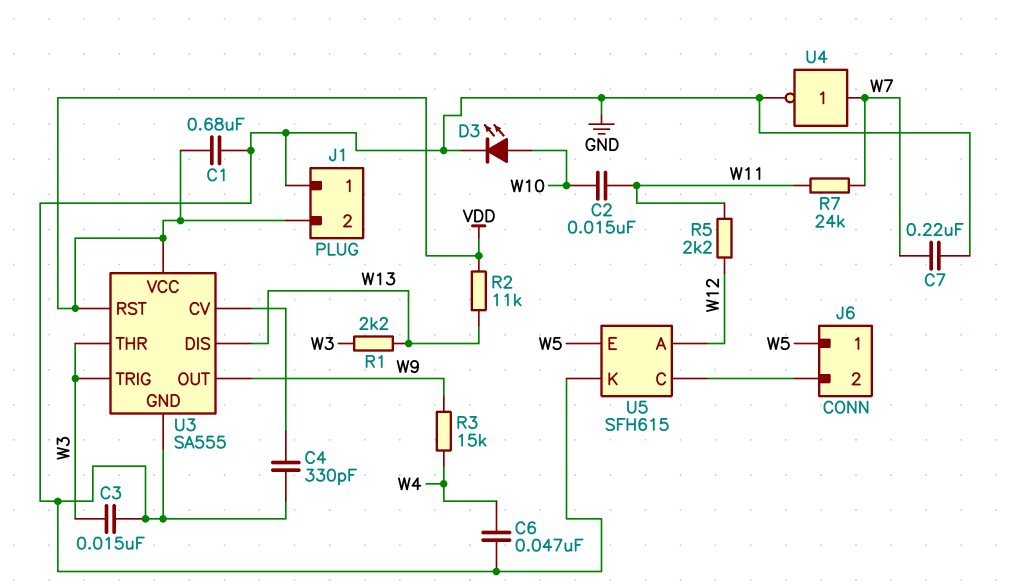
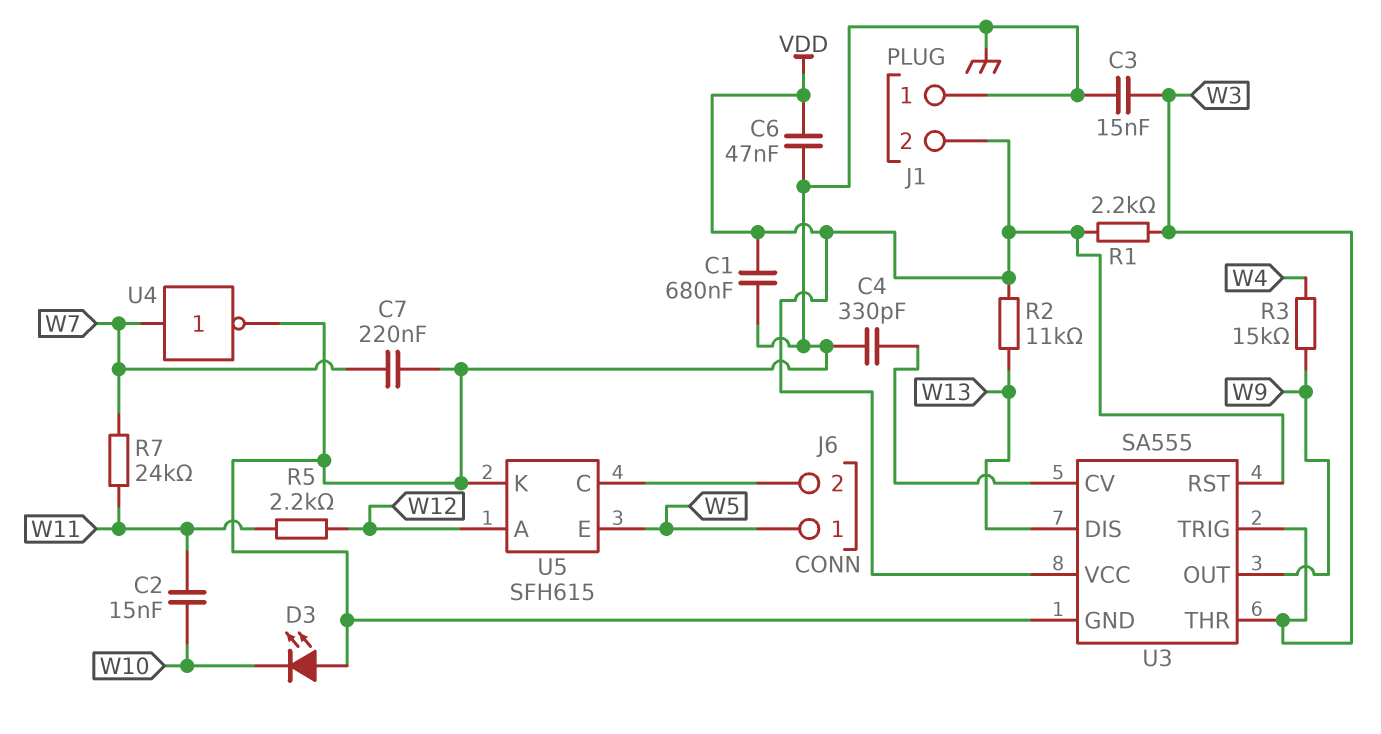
C6: 47nF (GND, W4) -> 47nF (GND, VDD)
D3: LED (A W10, K GND) -> LED (A GND, K W10)
R1: 2.2k (W3, W13) -> 2.2k (VDD, W3)

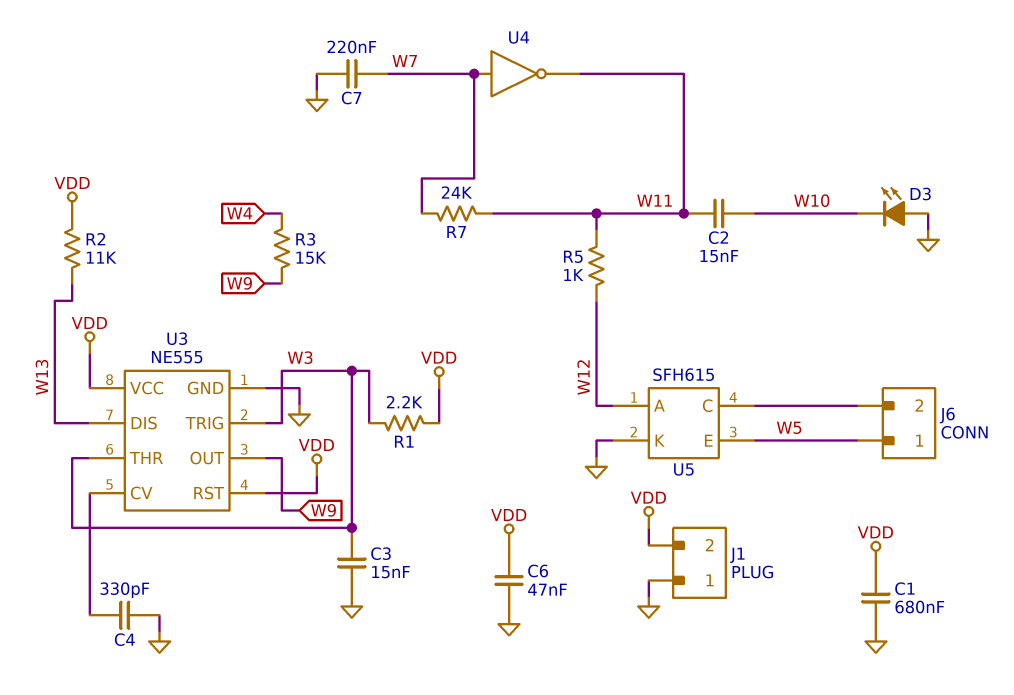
R5: 2.2k (W11, W12) -> 1k (W11, W12)
U3: SA555 -> NE555
U4: NOT (in W7, out GND) -> NOT (in W7, out W11)

